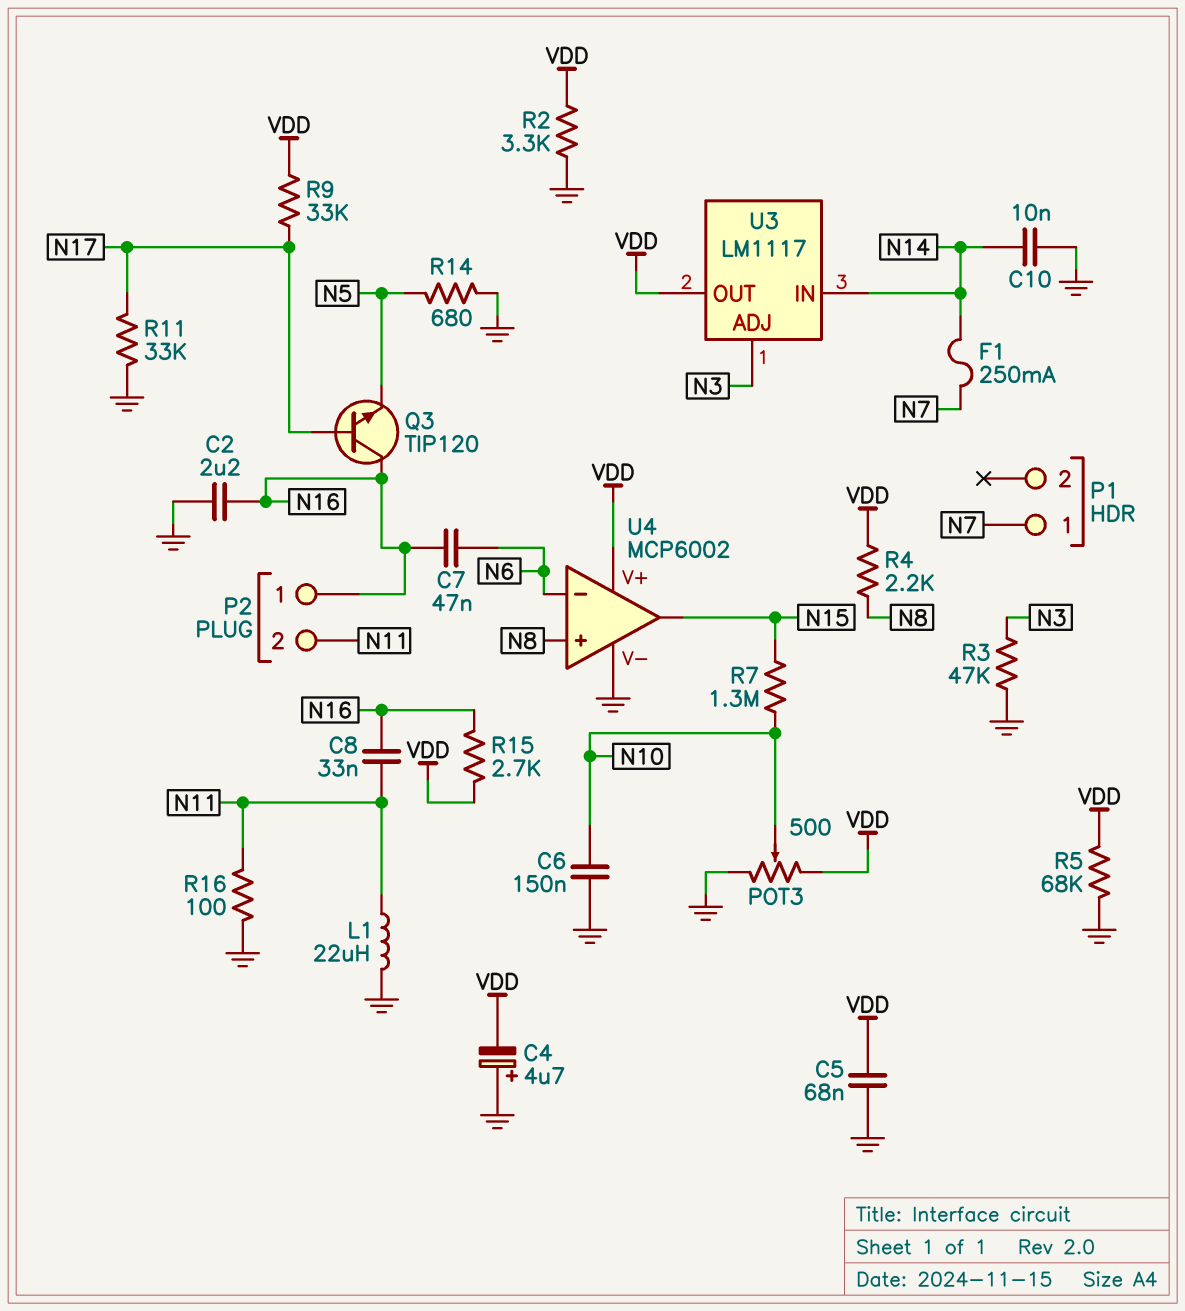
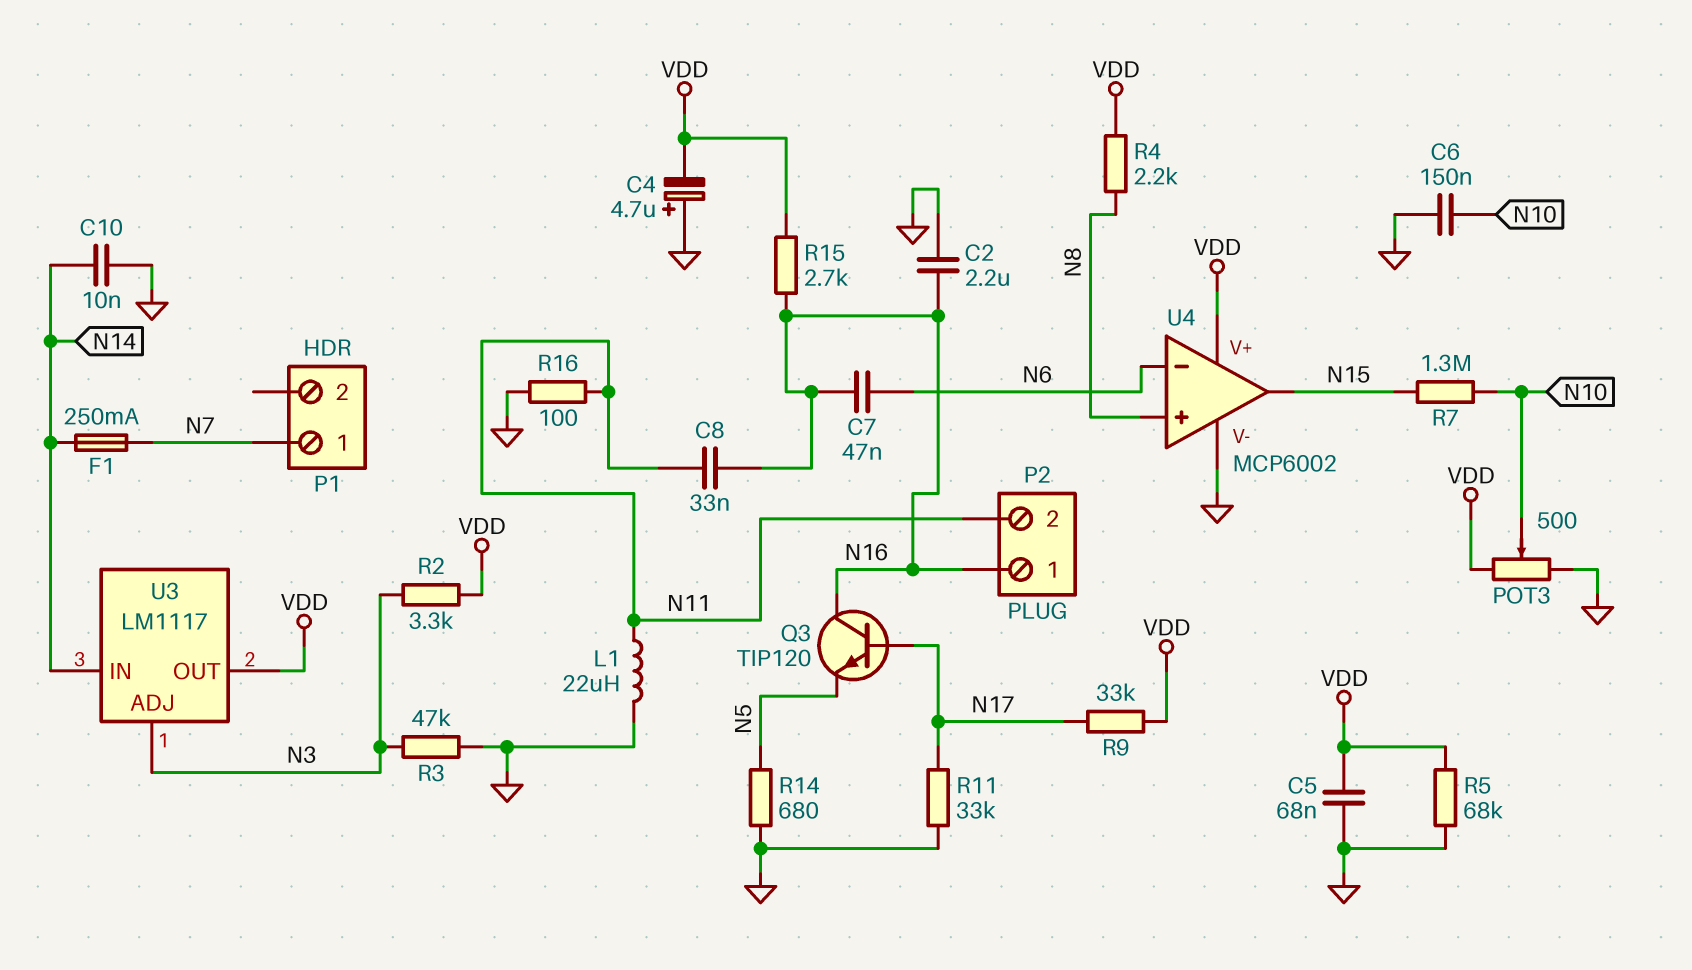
R2: 3.3k (GND, VDD) -> 3.3k (N3, VDD)

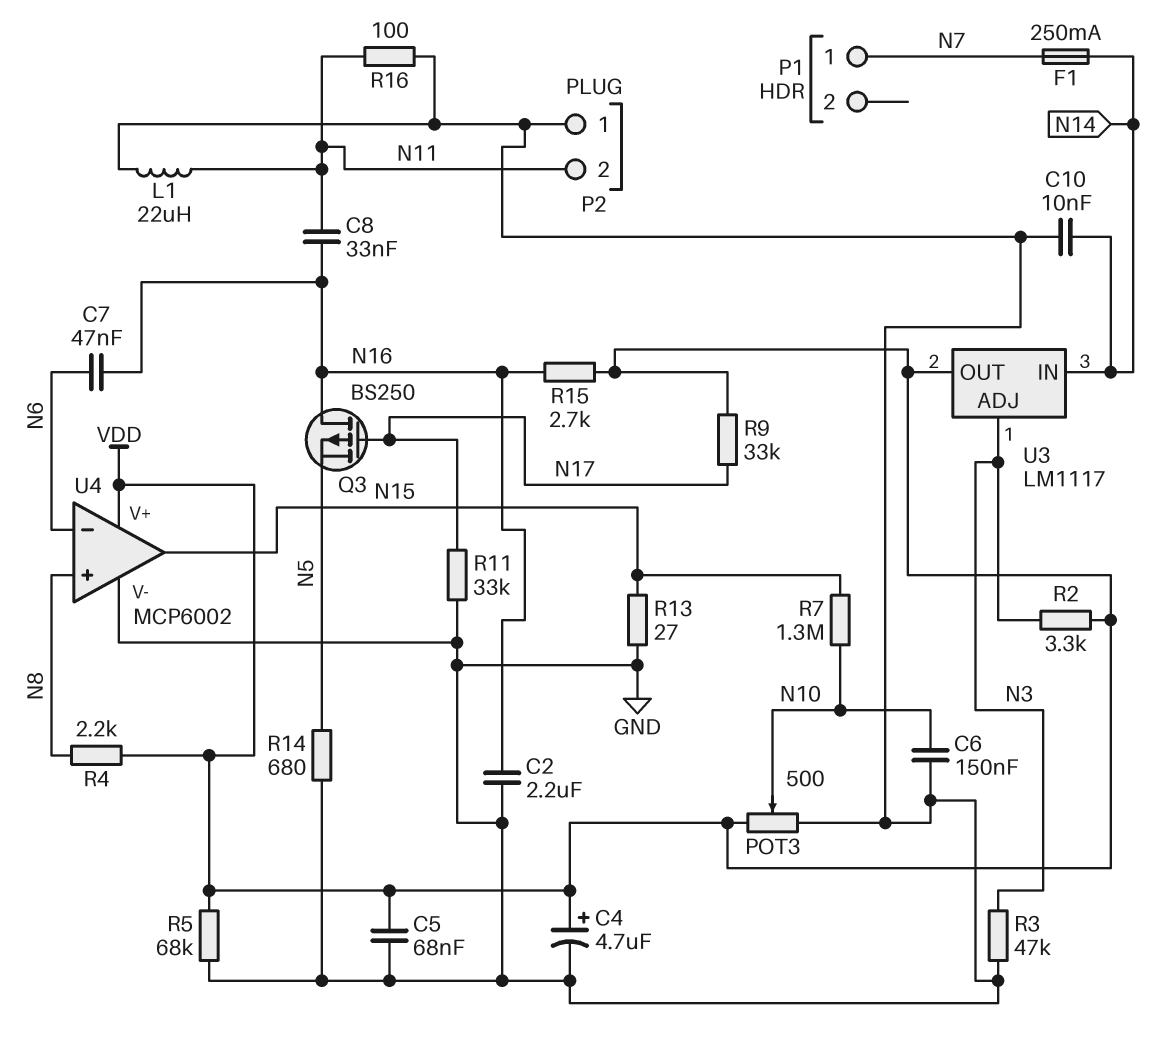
C4: 4.7uF (plus GND, minus VDD) -> 4.7uF (plus VDD, minus GND)
P2 pin 1: N16 -> GND
Q3: NPN TIP120 (B N17, C N16, E N5) -> PMOS BS250 (G N17, D N16, S N5)
R13: none -> 27 (GND, N15)

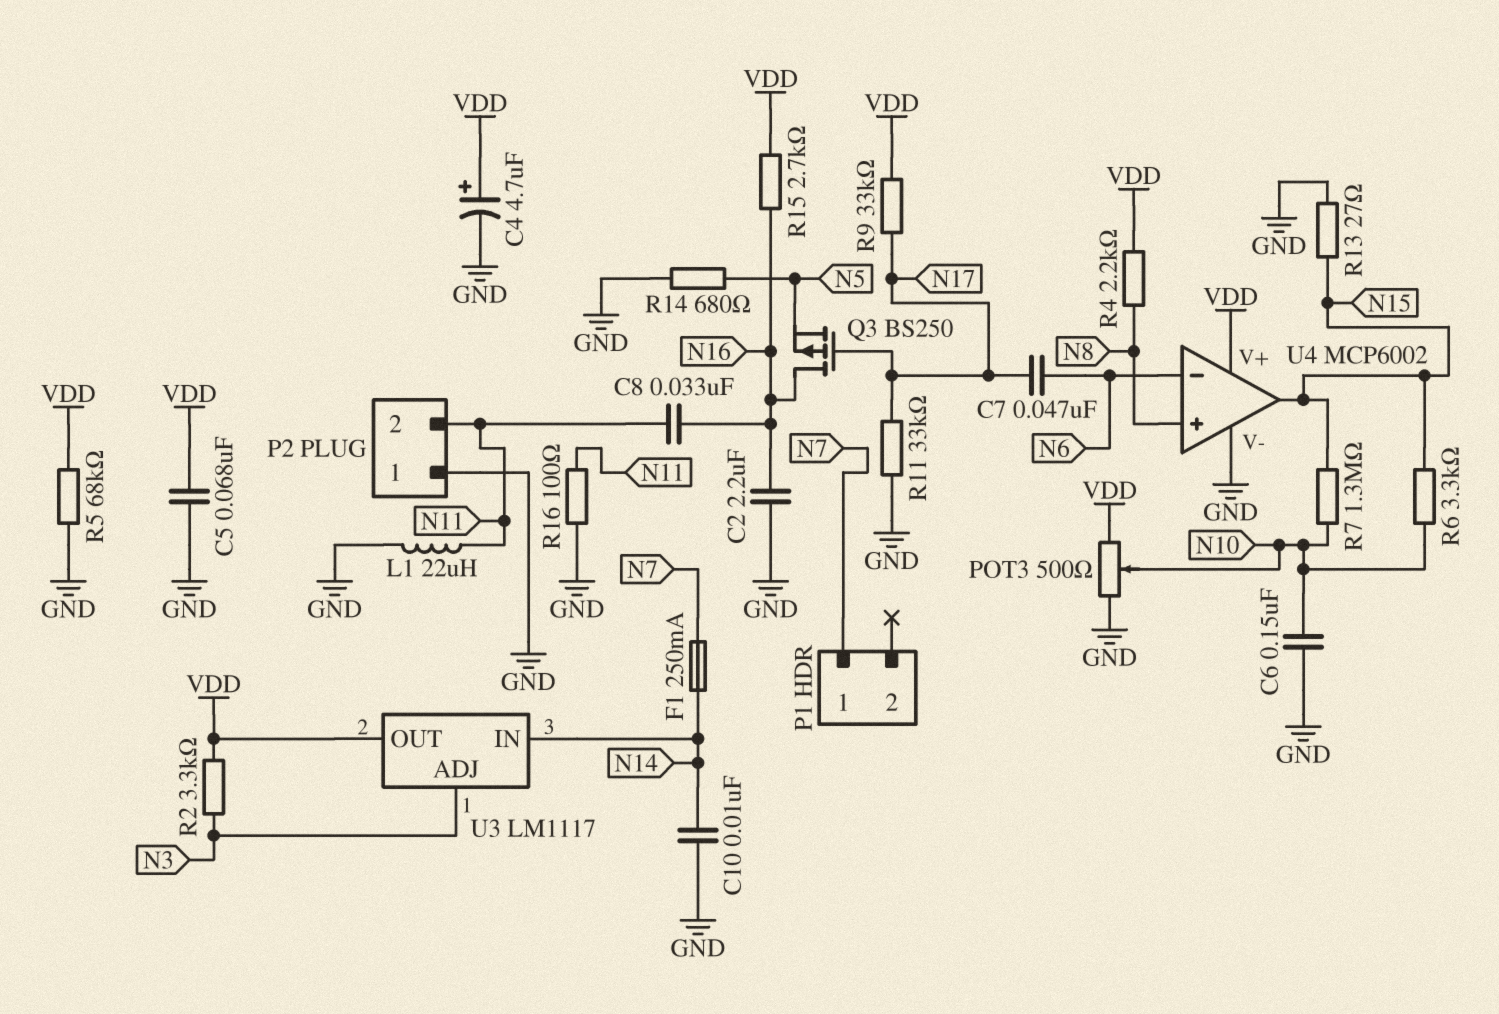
C7: 47nF (N6, N16) -> 47nF (N6, N17)
R3: 47k (GND, N3) -> none
R6: none -> 3.3k (N10, N15)

